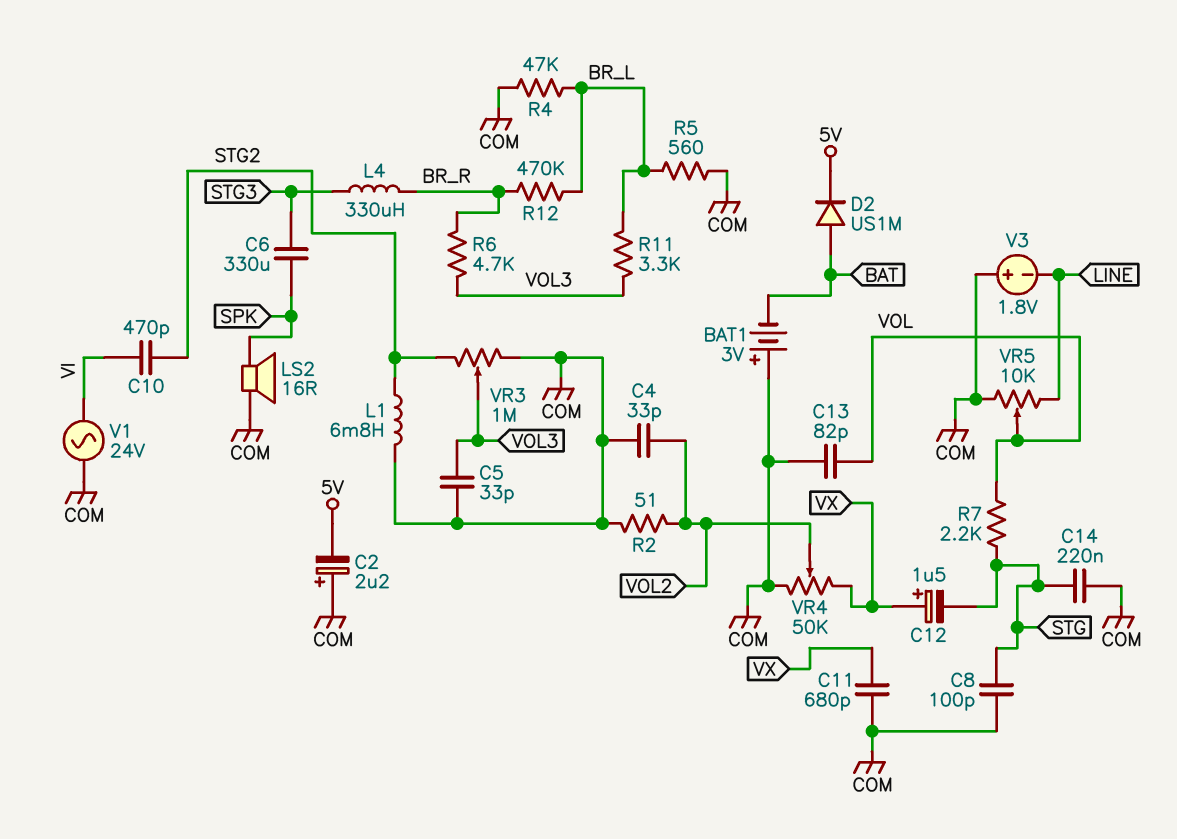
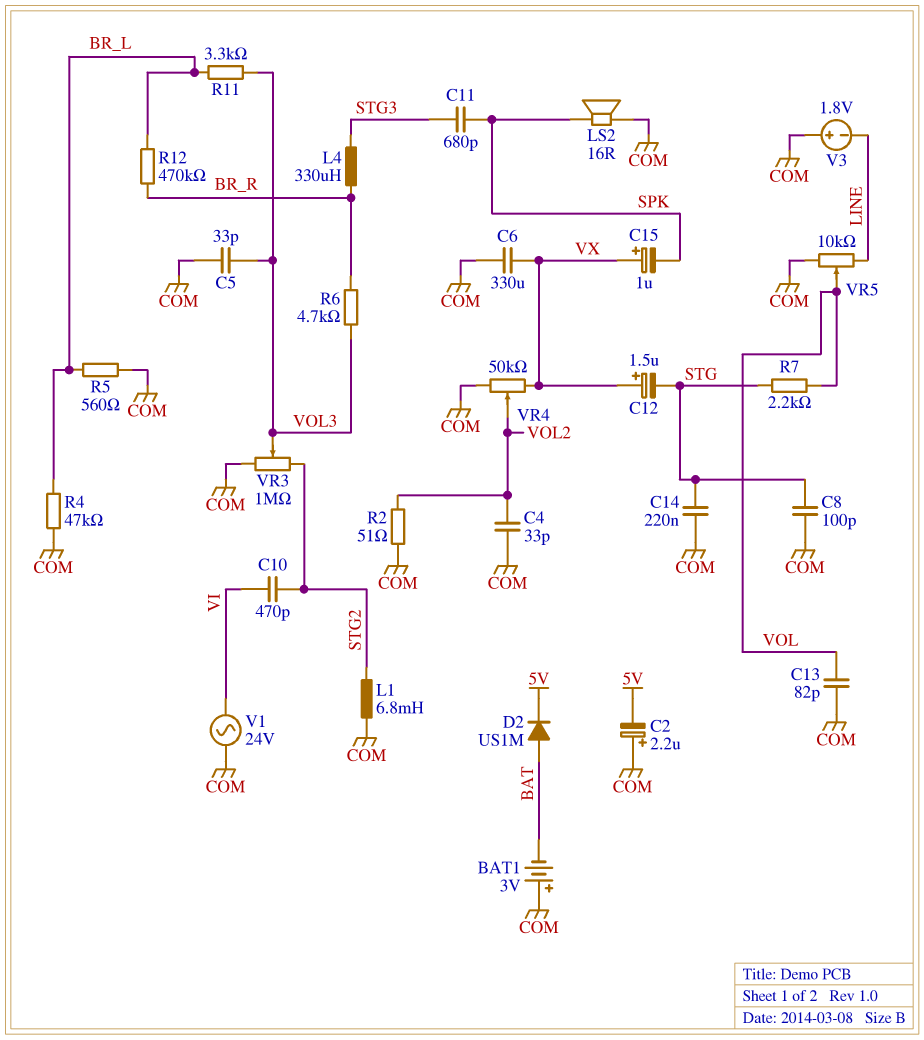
C6: 330uF (SPK, STG3) -> 330uF (COM, VX)
C11: 680pF (COM, VX) -> 680pF (SPK, STG3)
C15: none -> 1uF (plus VX, minus SPK)

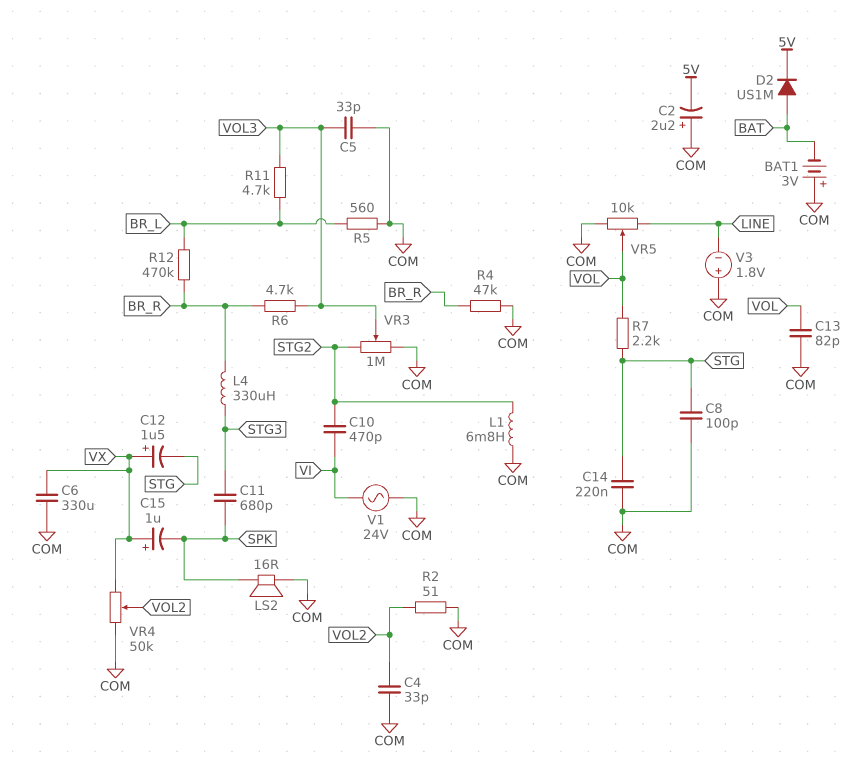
R4: 47k (BR_L, COM) -> 47k (BR_R, COM)
R11: 3.3k (BR_L, VOL3) -> 4.7k (BR_L, VOL3)

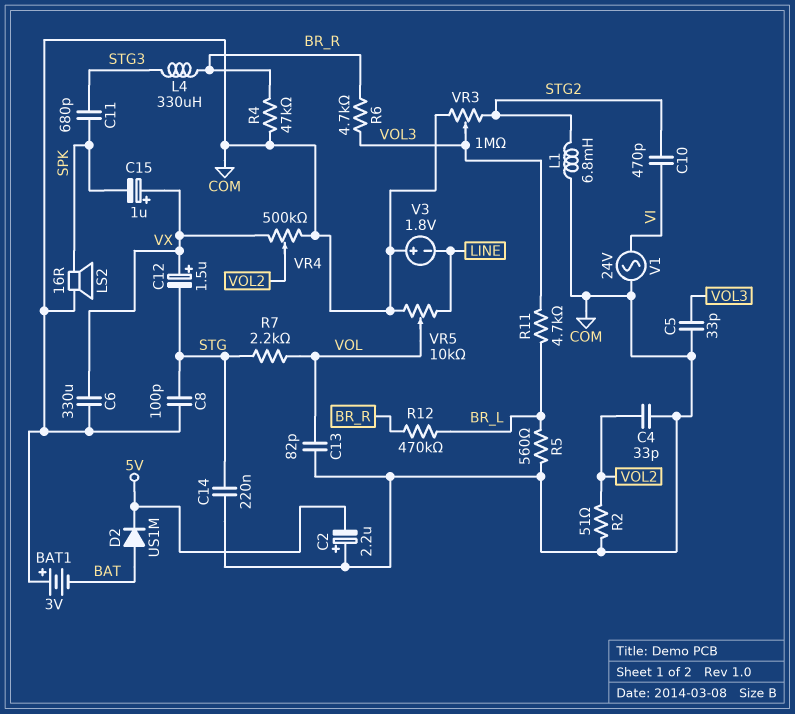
VR4: 50k (COM, VX, wiper VOL2) -> 500k (COM, VX, wiper VOL2)

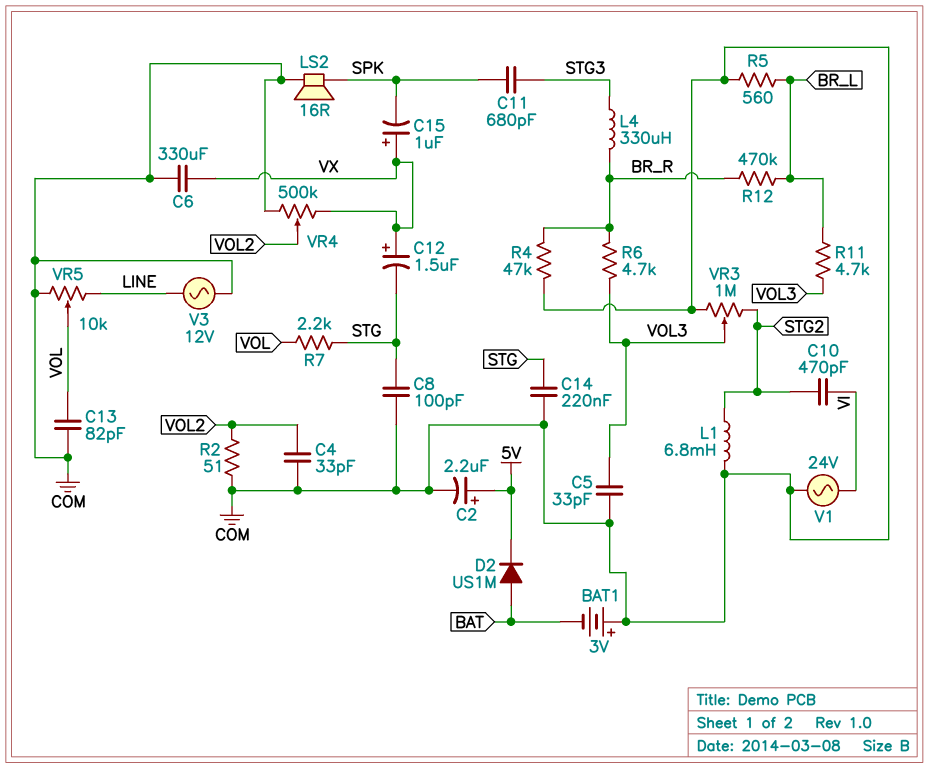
C2: 2.2uF (plus COM, minus 5V) -> 2.2uF (plus 5V, minus COM)
V3: 1.8V (plus COM, minus LINE) -> AC 12V (COM, LINE)

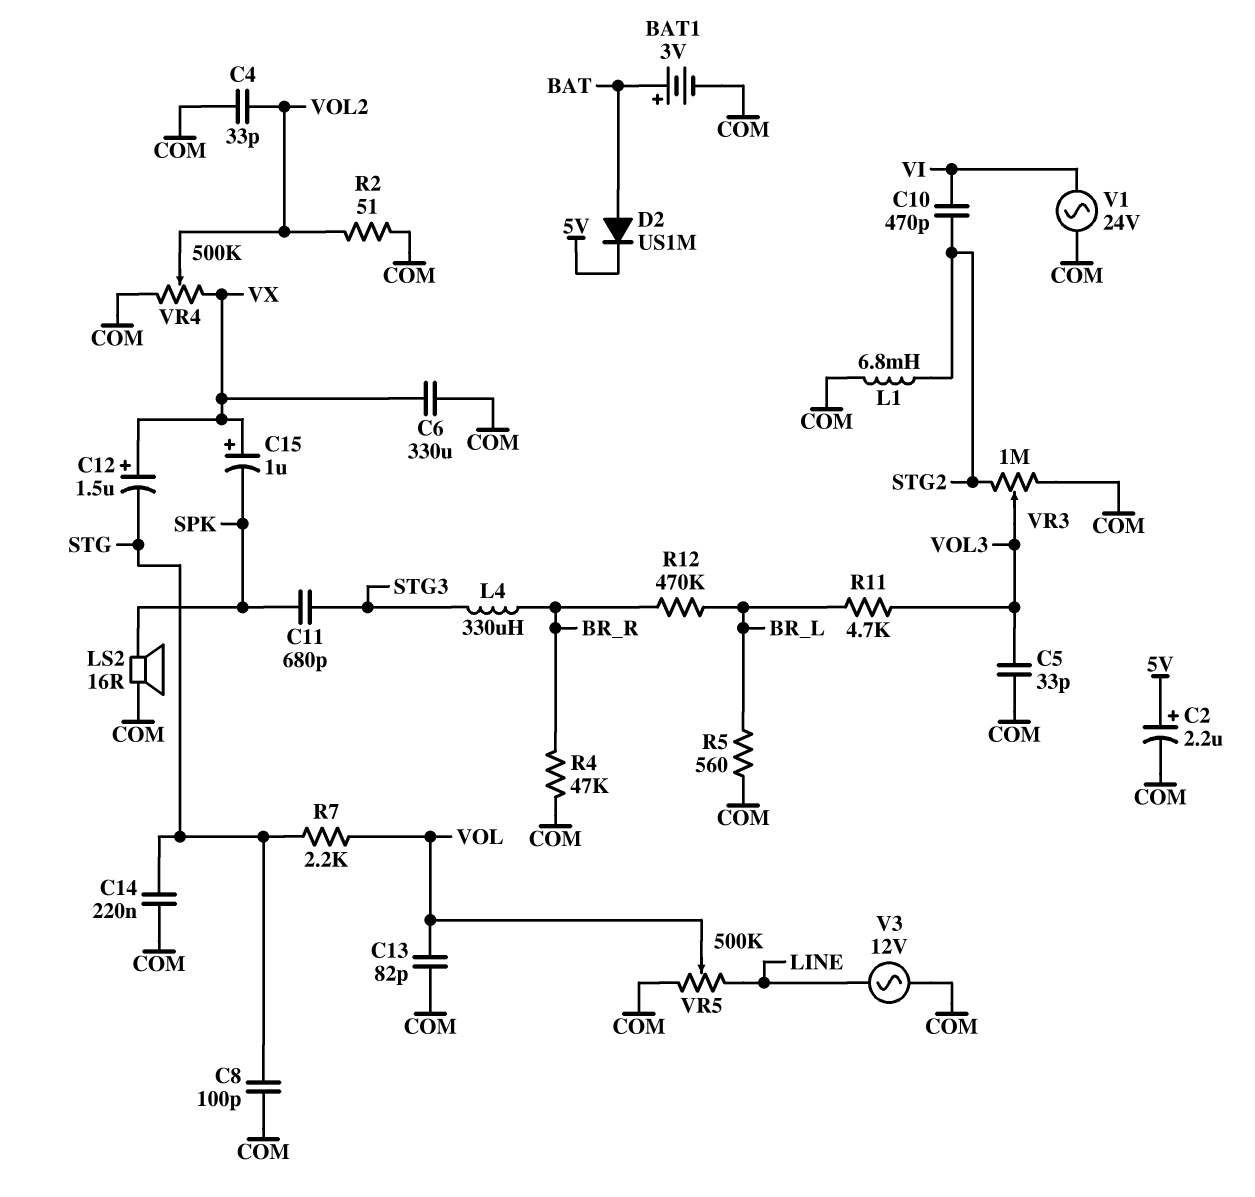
BAT1: 3V (plus COM, minus BAT) -> 3V (plus BAT, minus COM)
R6: 4.7k (BR_R, VOL3) -> none
VR5: 10k (COM, LINE, wiper VOL) -> 500k (COM, LINE, wiper VOL)

